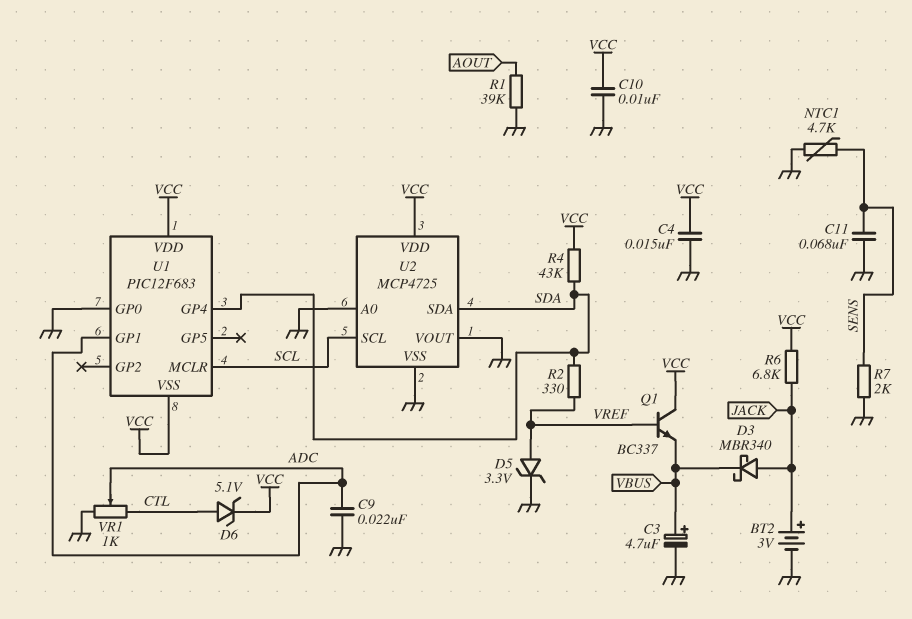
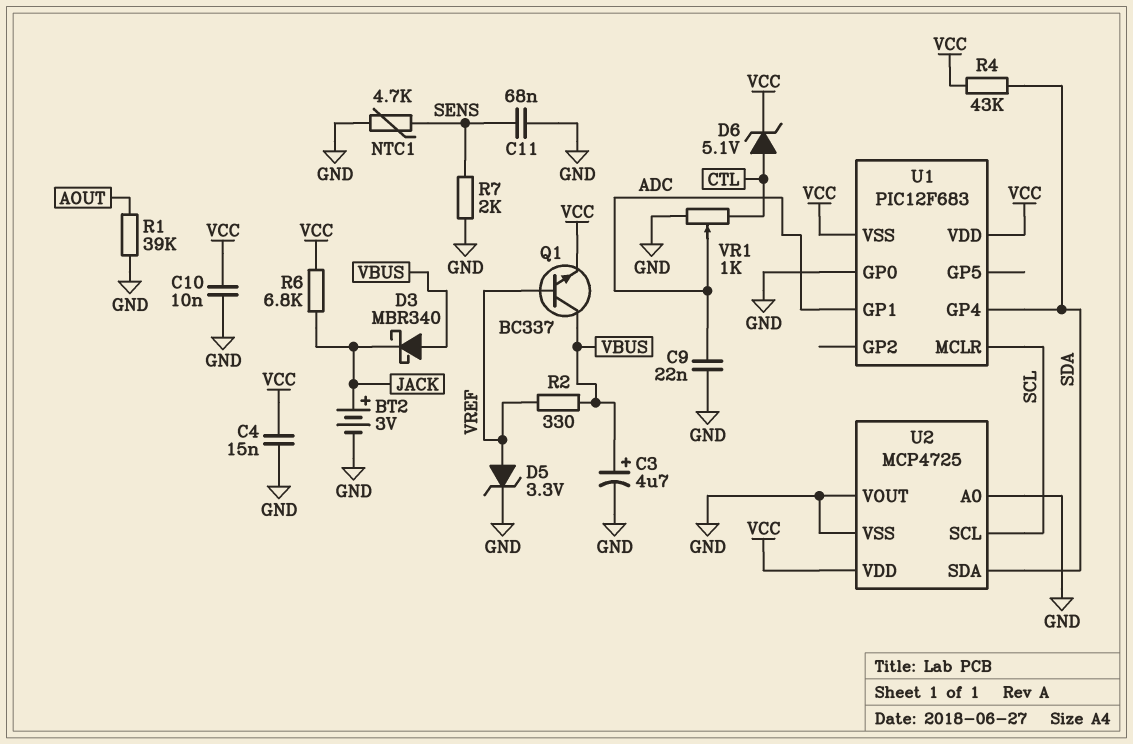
D3: schottky MBR340 (A JACK, K VBUS) -> schottky MBR340 (A VBUS, K JACK)
Q1: NPN BC337 (B VREF, C VCC, E VBUS) -> NPN BC337 (B VREF, C VBUS, E VCC)
R2: 330 (SDA, VREF) -> 330 (VBUS, VREF)

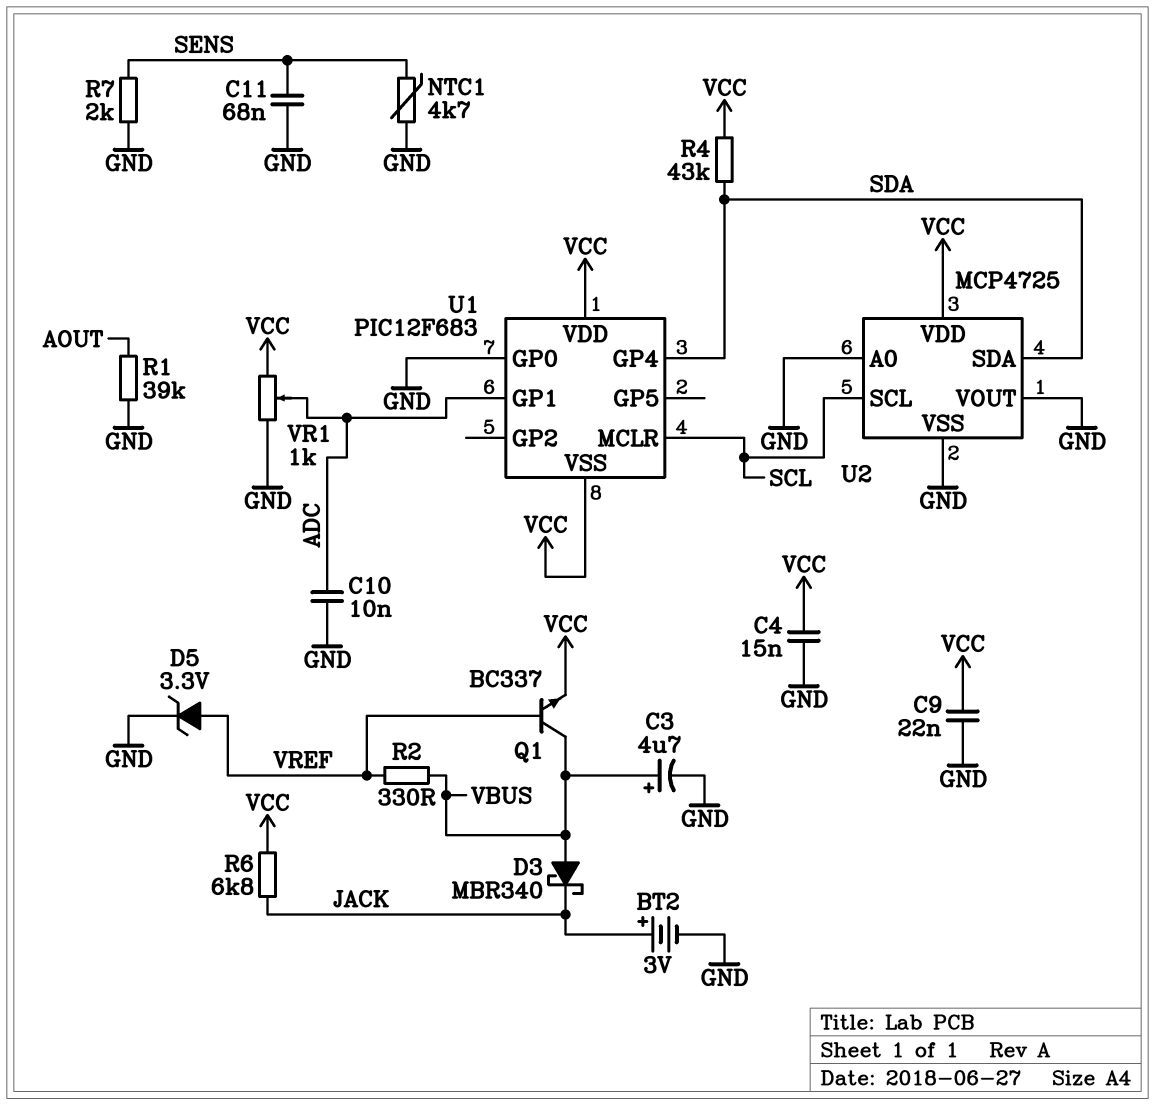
C9: 22nF (ADC, GND) -> 22nF (GND, VCC)
C10: 10nF (GND, VCC) -> 10nF (ADC, GND)
D6: zener 5.1V (A CTL, K VCC) -> none
VR1: 1k (CTL, GND, wiper ADC) -> 1k (GND, VCC, wiper ADC)

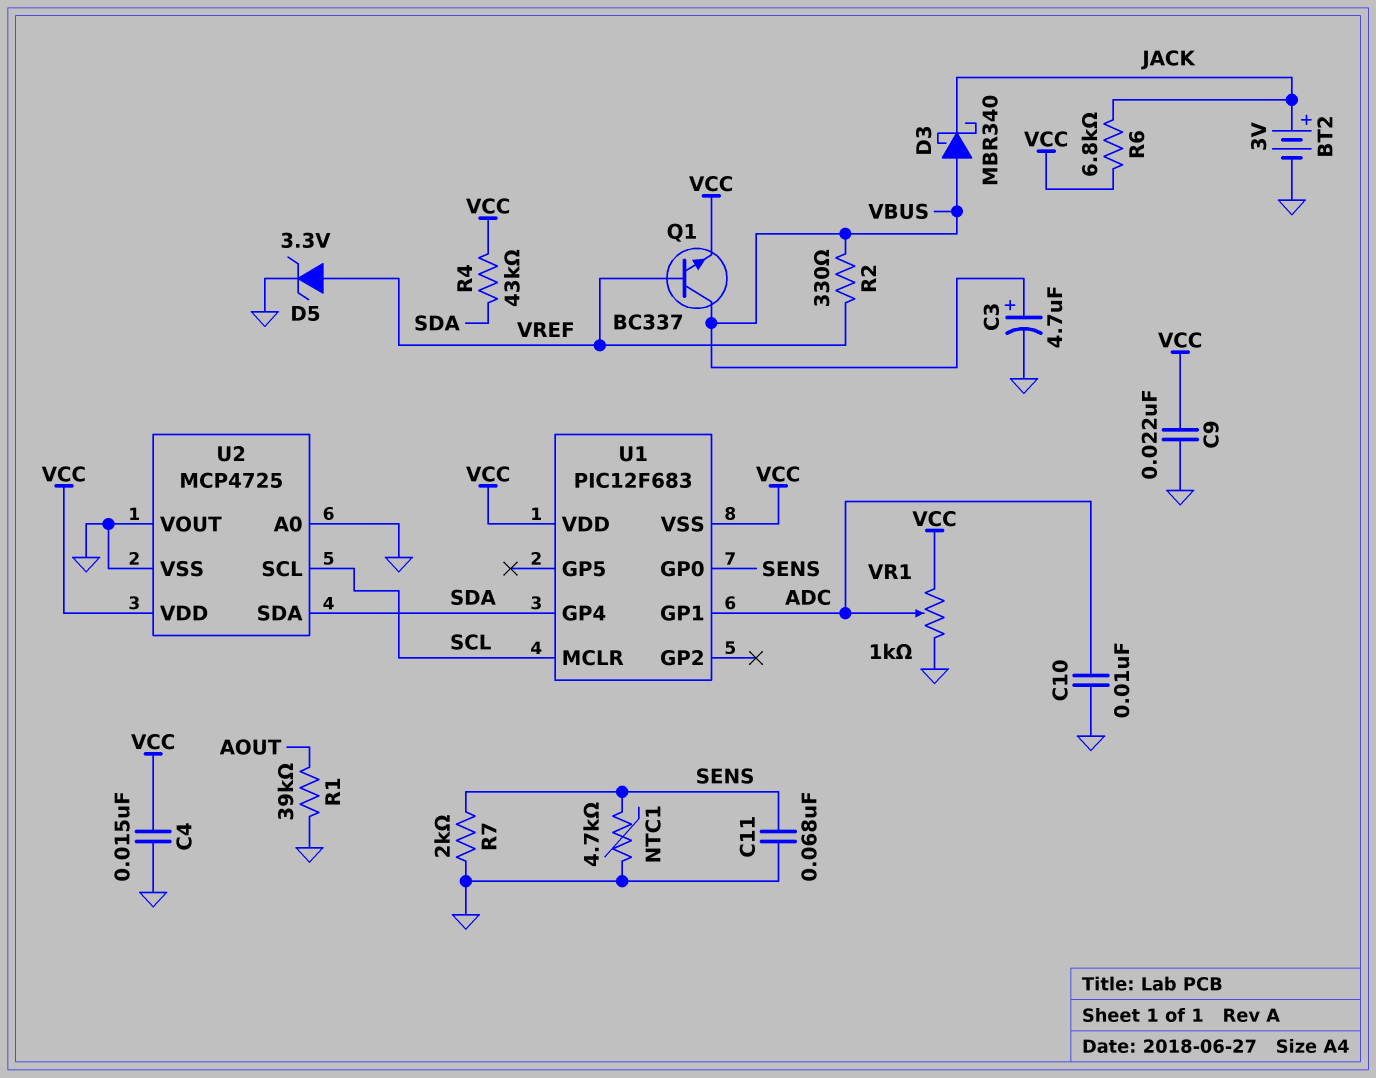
U1 pin GP0: GND -> SENS

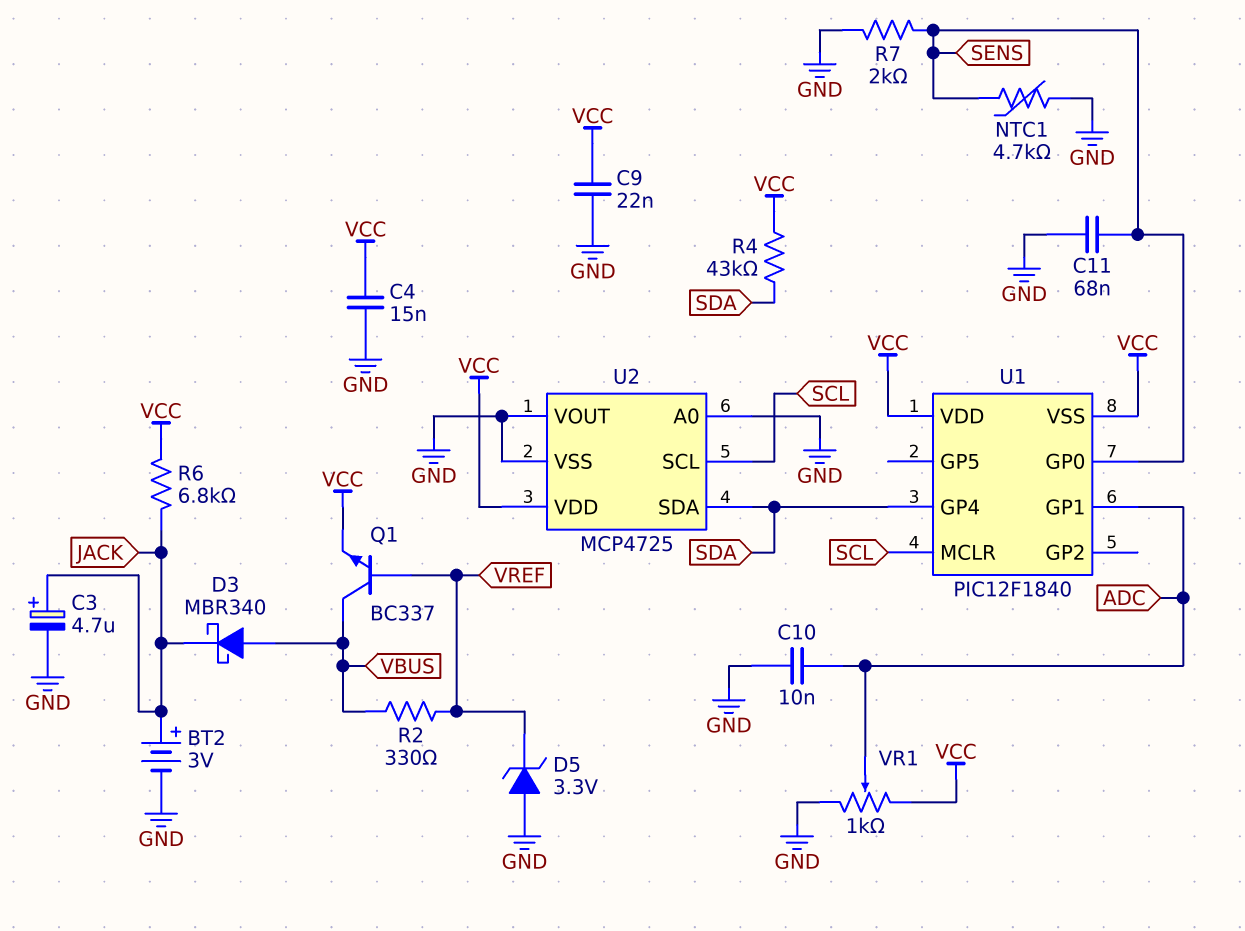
C3: 4.7uF (plus VBUS, minus GND) -> 4.7uF (plus JACK, minus GND)
D5: zener 3.3V (A VREF, K GND) -> zener 3.3V (A GND, K VREF)
R1: 39k (AOUT, GND) -> none
U1: PIC12F683 -> PIC12F1840

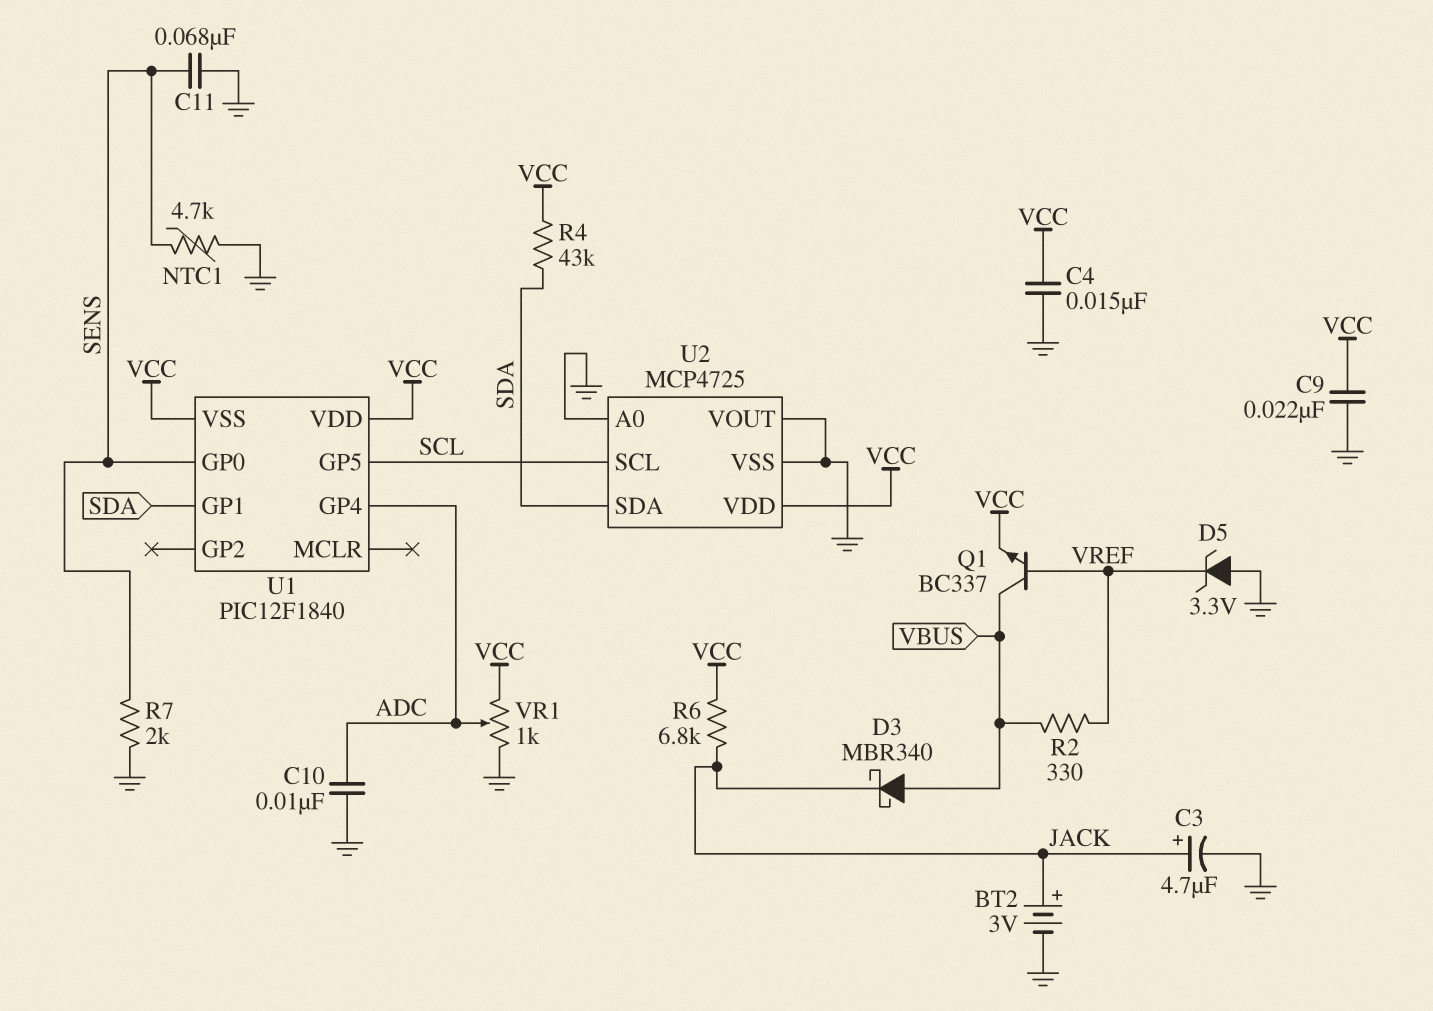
U1 pin GP1: ADC -> SDA
U1 pin GP4: SDA -> ADC
U1 pin GP5: none -> SCL
U1 pin MCLR: SCL -> none

